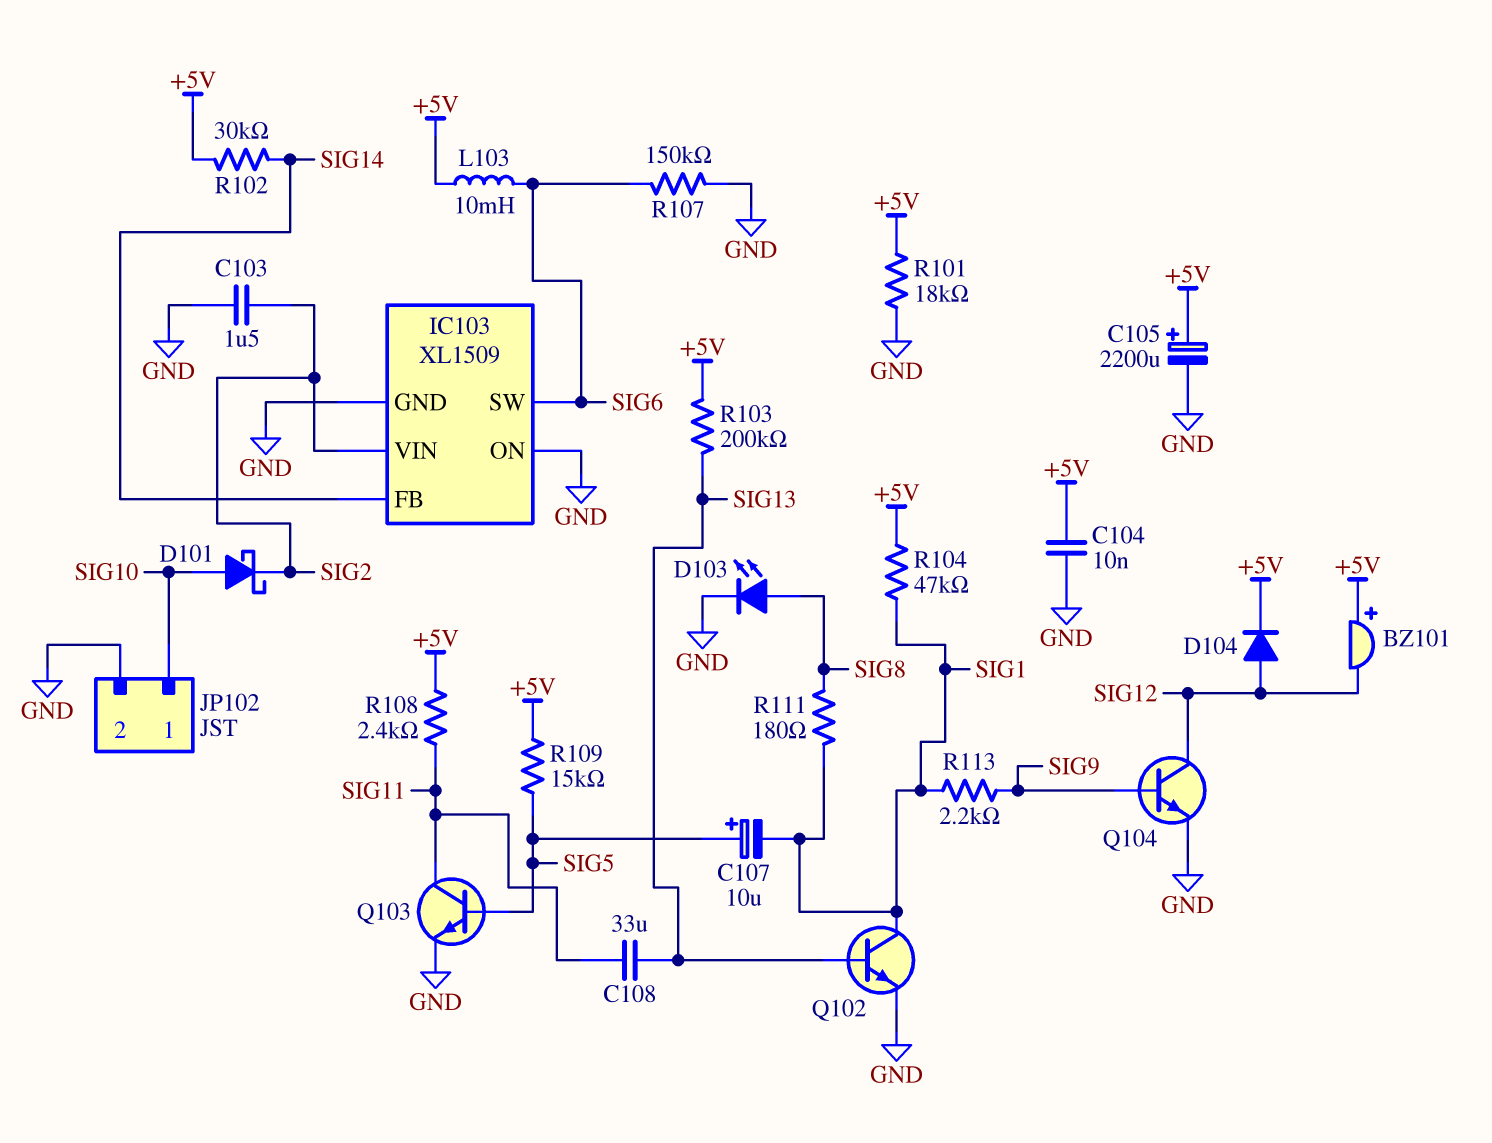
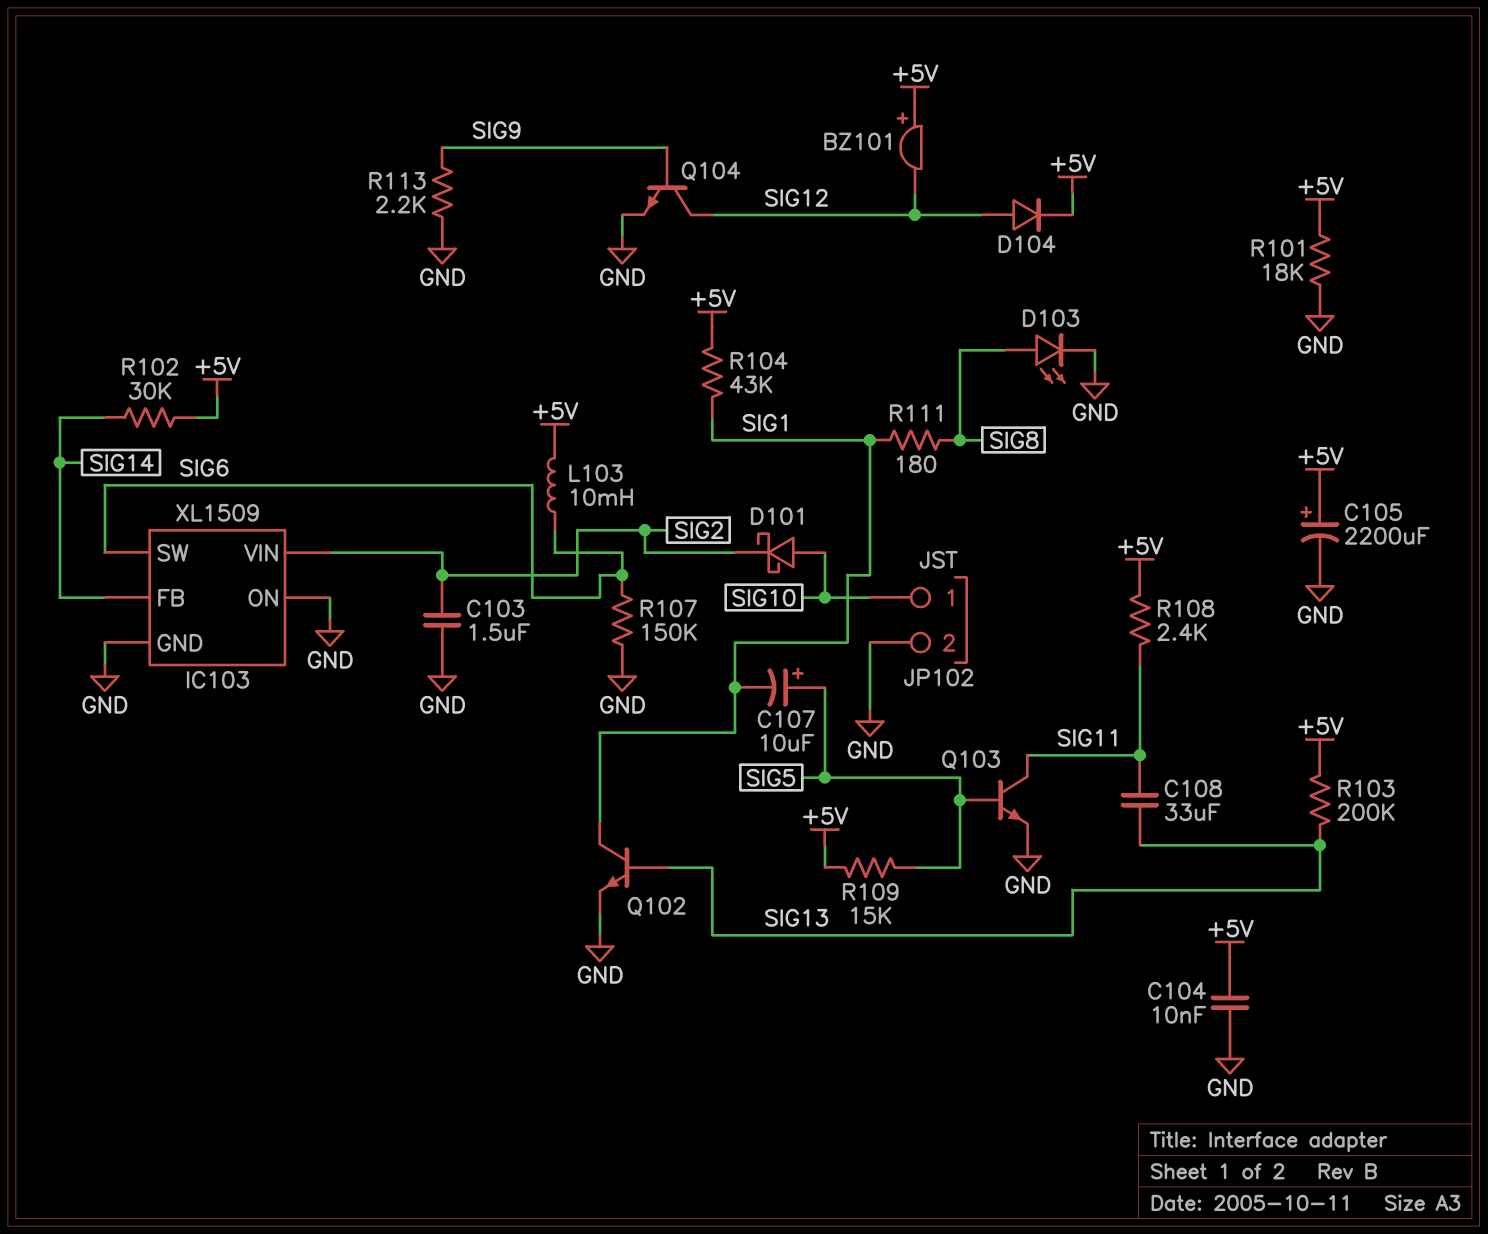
R104: 47k (+5V, SIG1) -> 43k (+5V, SIG1)
R113: 2.2k (SIG1, SIG9) -> 2.2k (GND, SIG9)

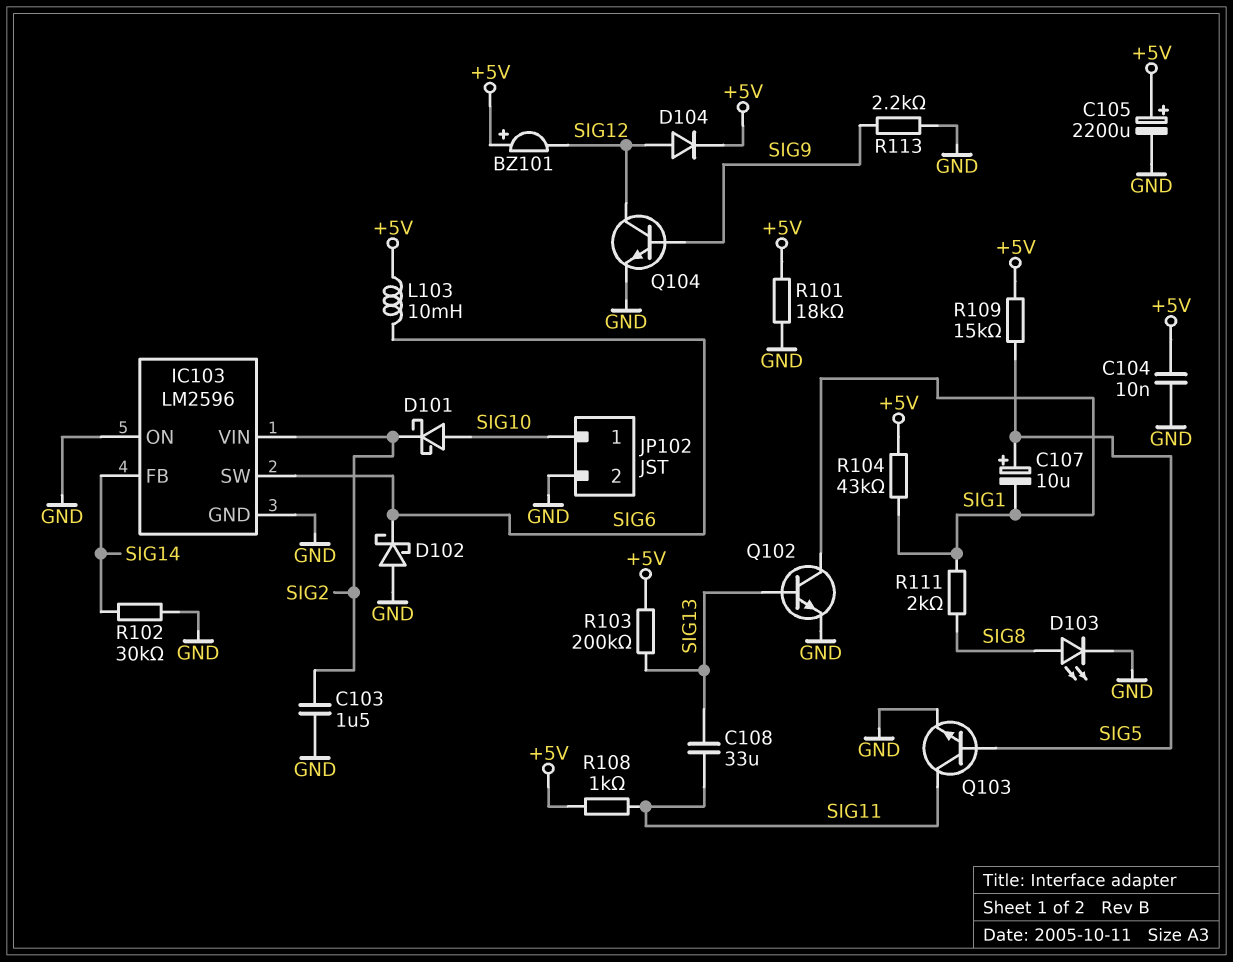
D102: none -> schottky (A GND, K SIG6)
IC103: XL1509 -> LM2596
R102: 30k (+5V, SIG14) -> 30k (GND, SIG14)
R107: 150k (GND, SIG6) -> none
R108: 2.4k (+5V, SIG11) -> 1k (+5V, SIG11)
R111: 180 (SIG1, SIG8) -> 2k (SIG1, SIG8)

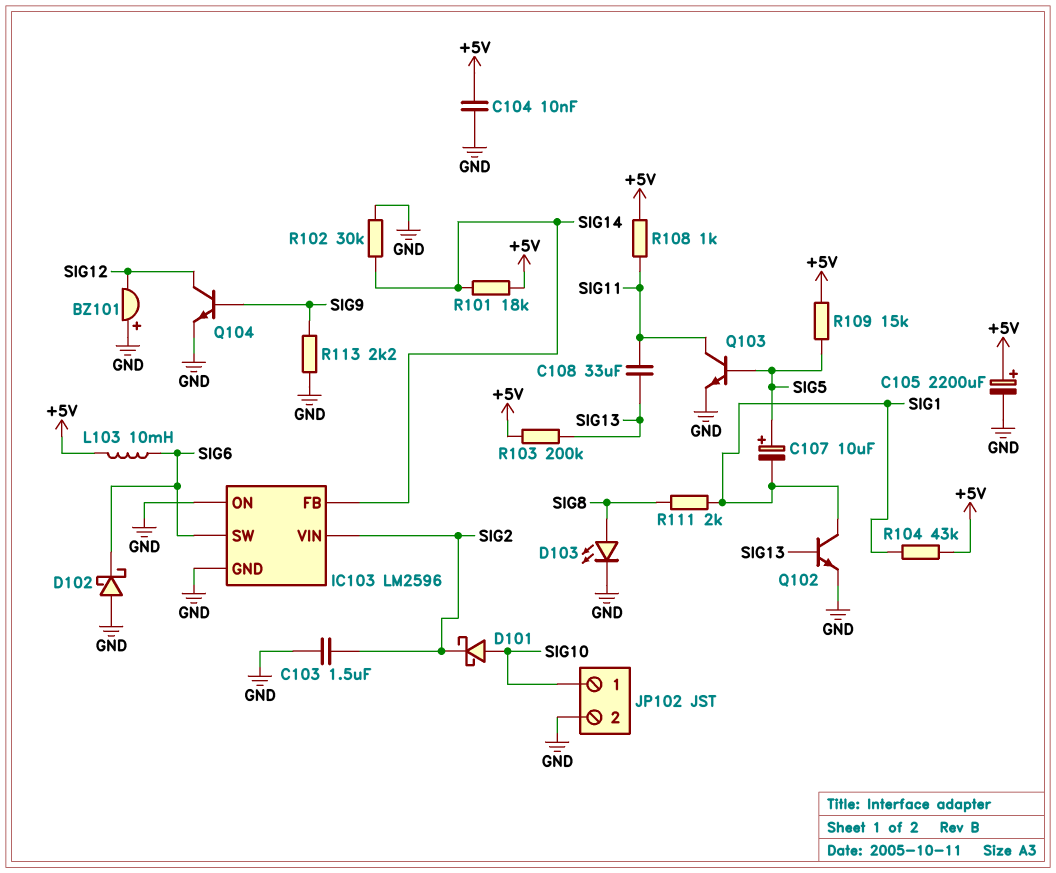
BZ101: buzzer (plus +5V, minus SIG12) -> buzzer (plus GND, minus SIG12)
D104: diode (A SIG12, K +5V) -> none
R101: 18k (+5V, GND) -> 18k (+5V, SIG14)

